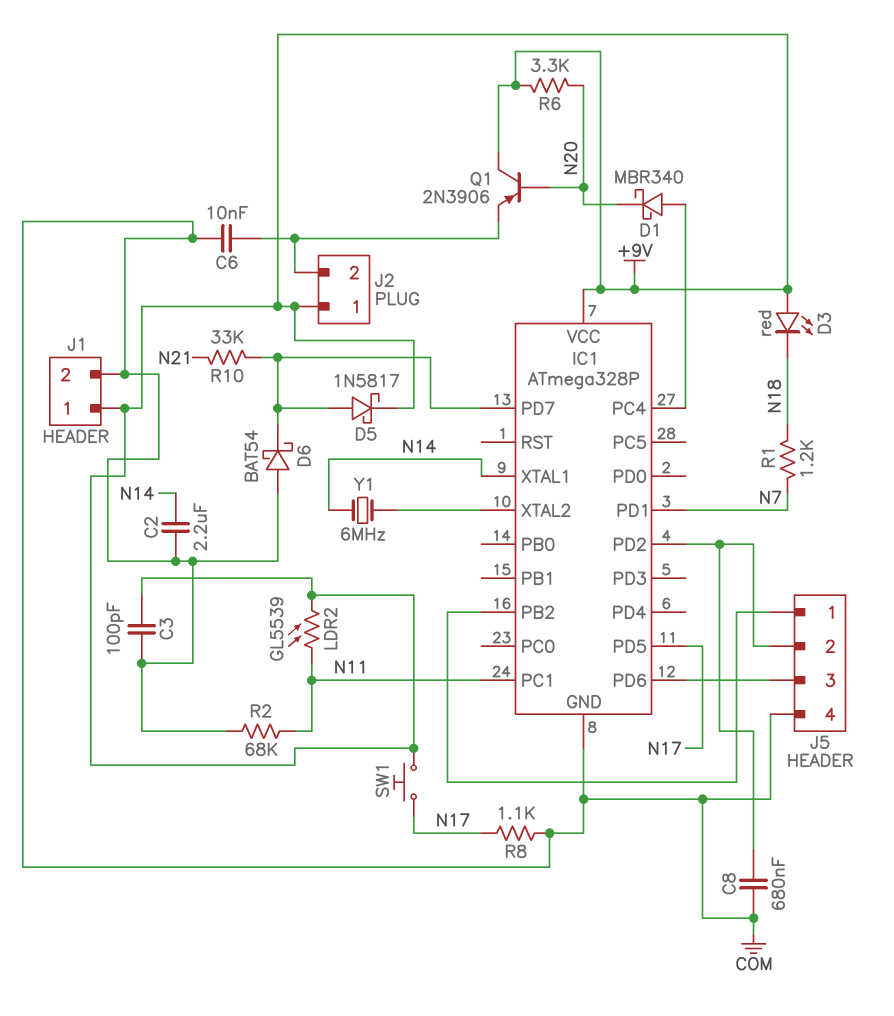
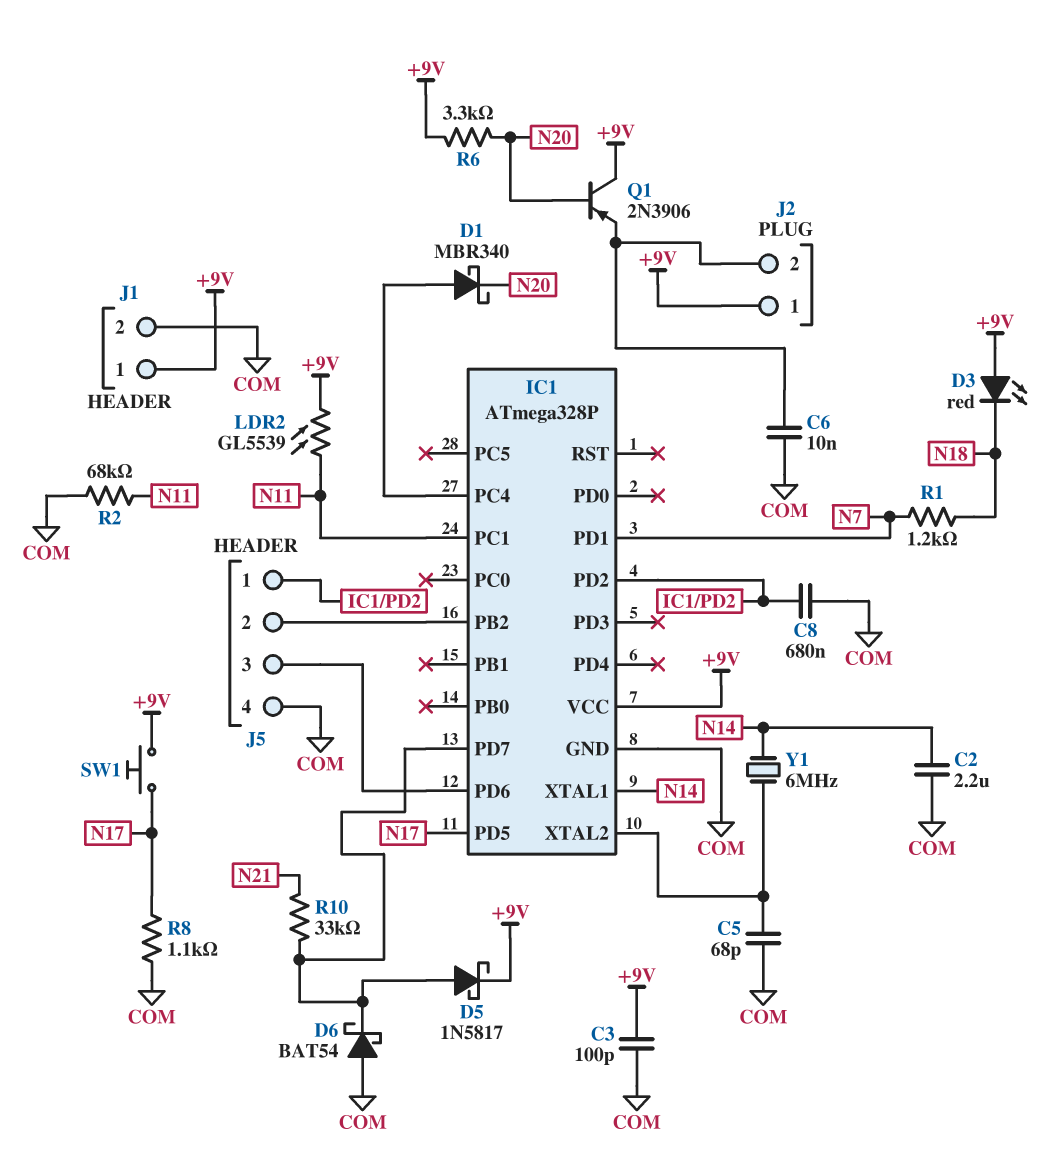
C5: none -> 68pF (COM, IC1/XTAL2)
J5 pin 1: IC1/PB2 -> IC1/PD2
J5 pin 2: IC1/PD2 -> IC1/PB2

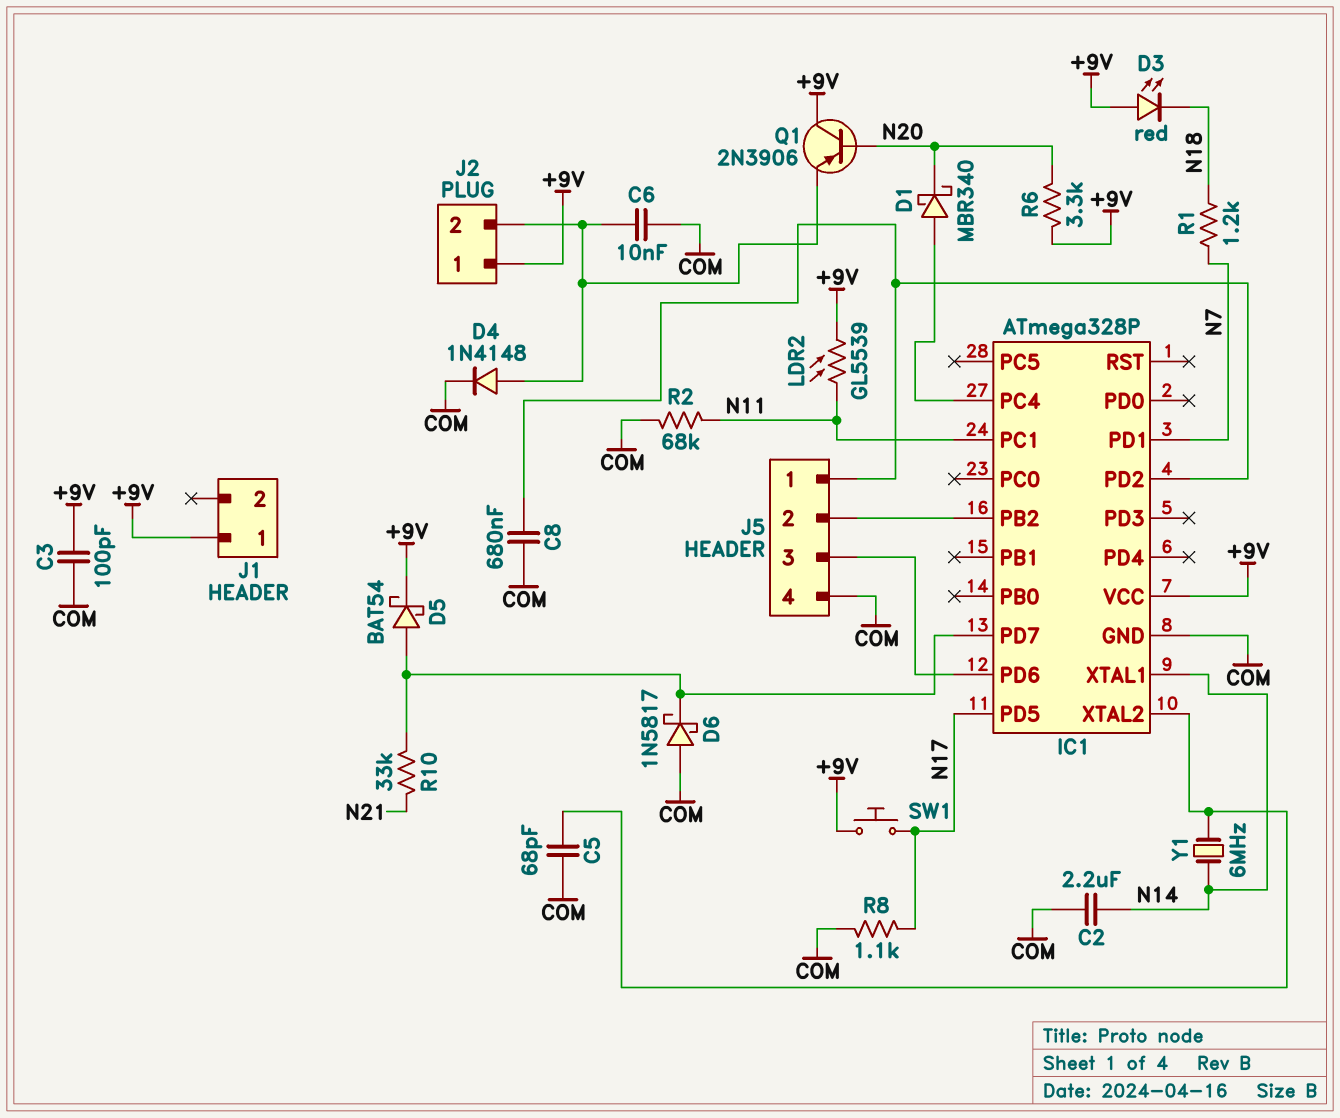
D4: none -> diode 1N4148 (A J2/2, K COM)
D5: schottky 1N5817 (A IC1/PD7, K +9V) -> schottky BAT54 (A IC1/PD7, K +9V)
D6: schottky BAT54 (A COM, K IC1/PD7) -> schottky 1N5817 (A COM, K IC1/PD7)
J1 pin 2: COM -> none

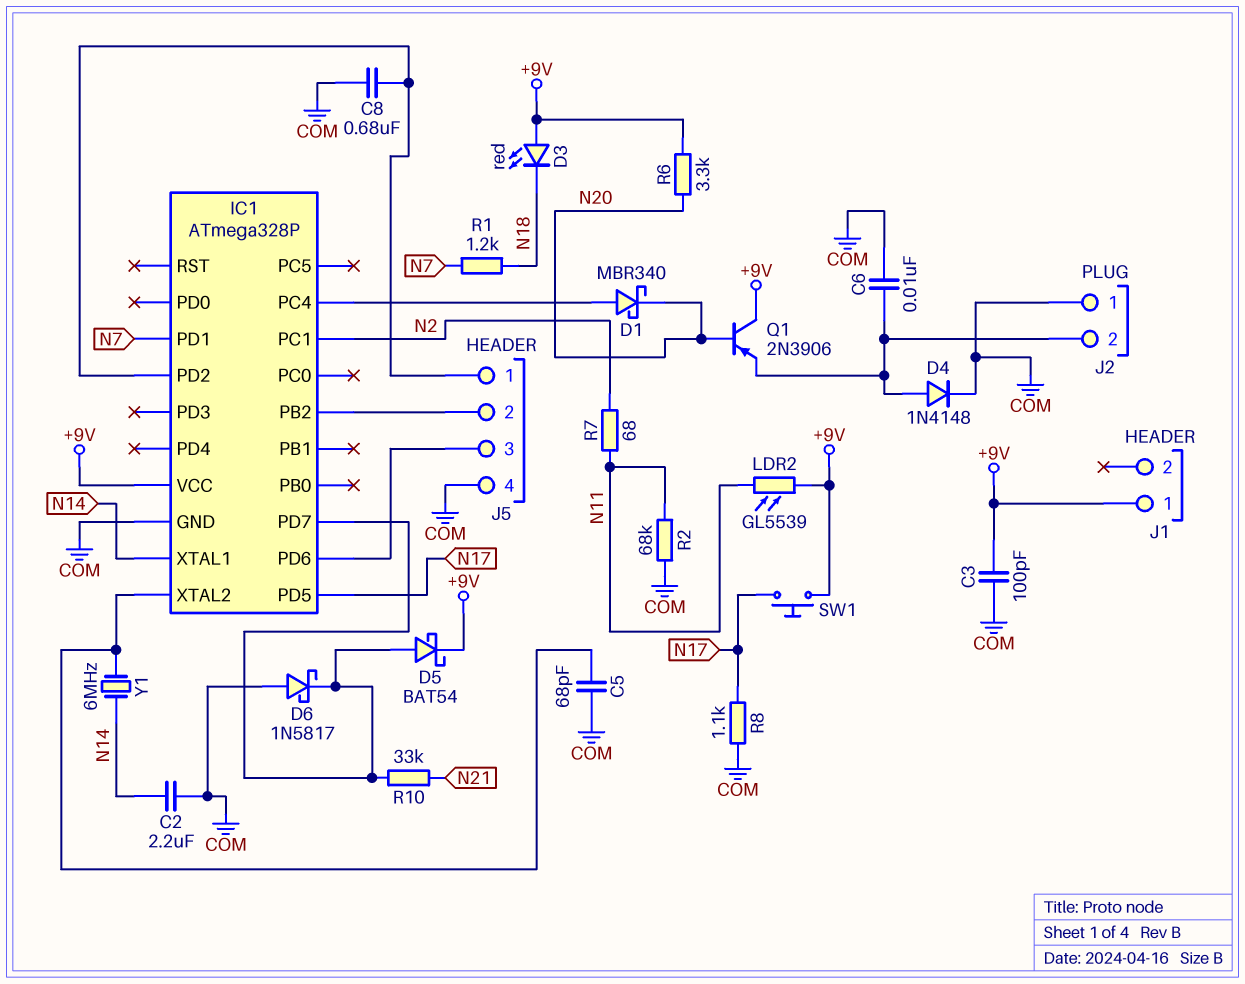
IC1 pin PC1: N11 -> N2
J2 pin 1: +9V -> COM
R7: none -> 68 (N2, N11)

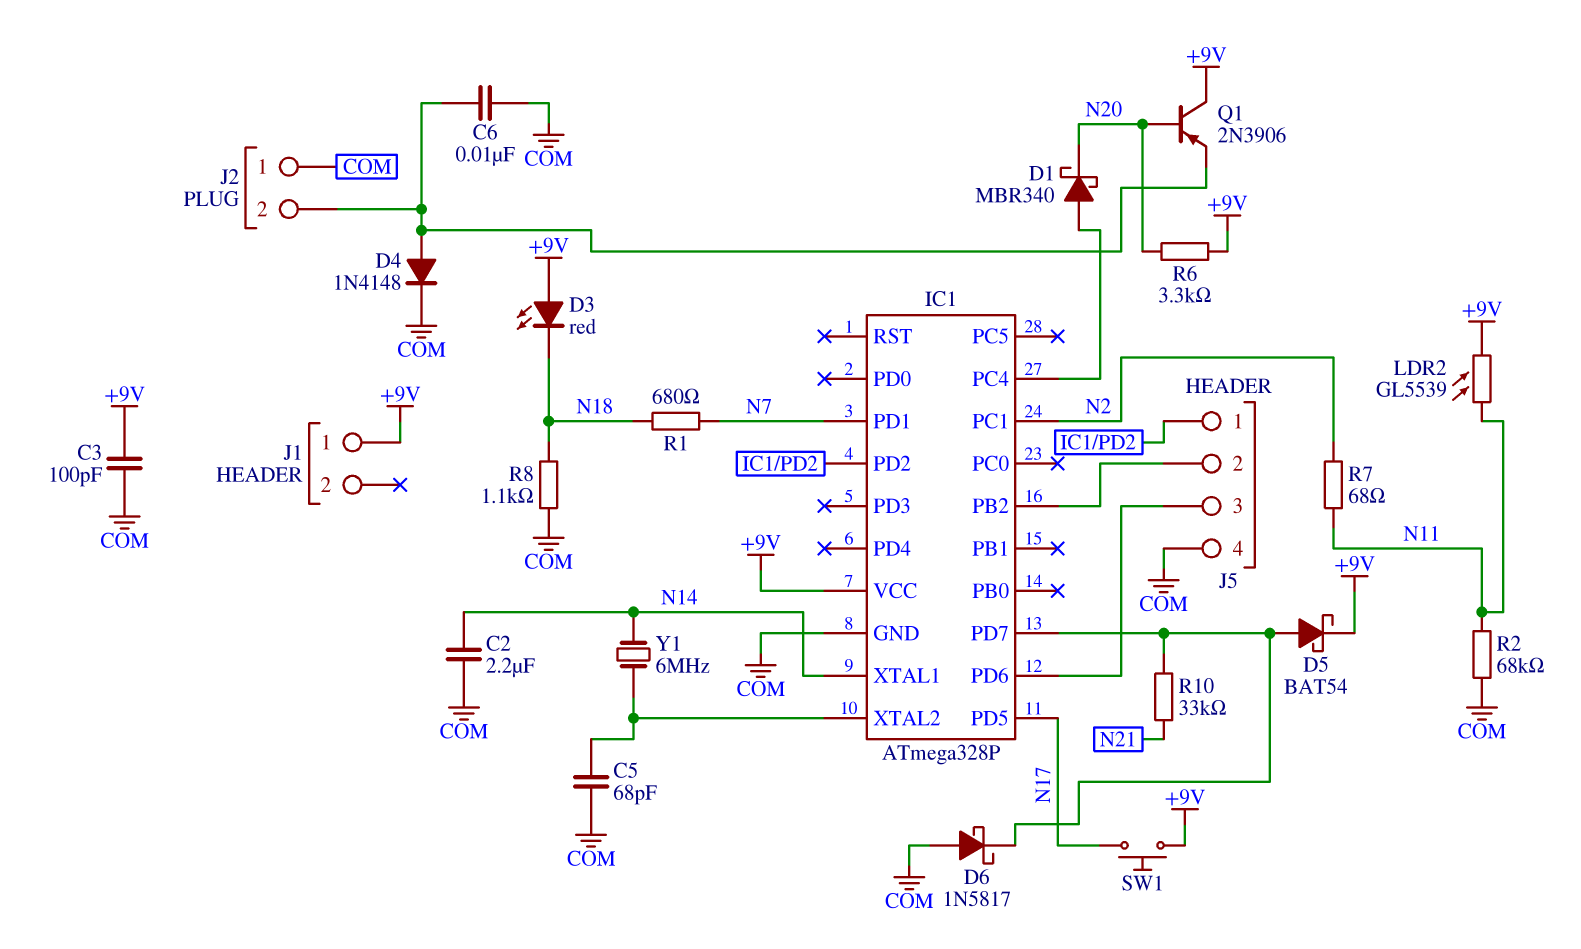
C8: 680nF (COM, IC1/PD2) -> none
R1: 1.2k (N7, N18) -> 680 (N7, N18)
R8: 1.1k (COM, N17) -> 1.1k (COM, N18)

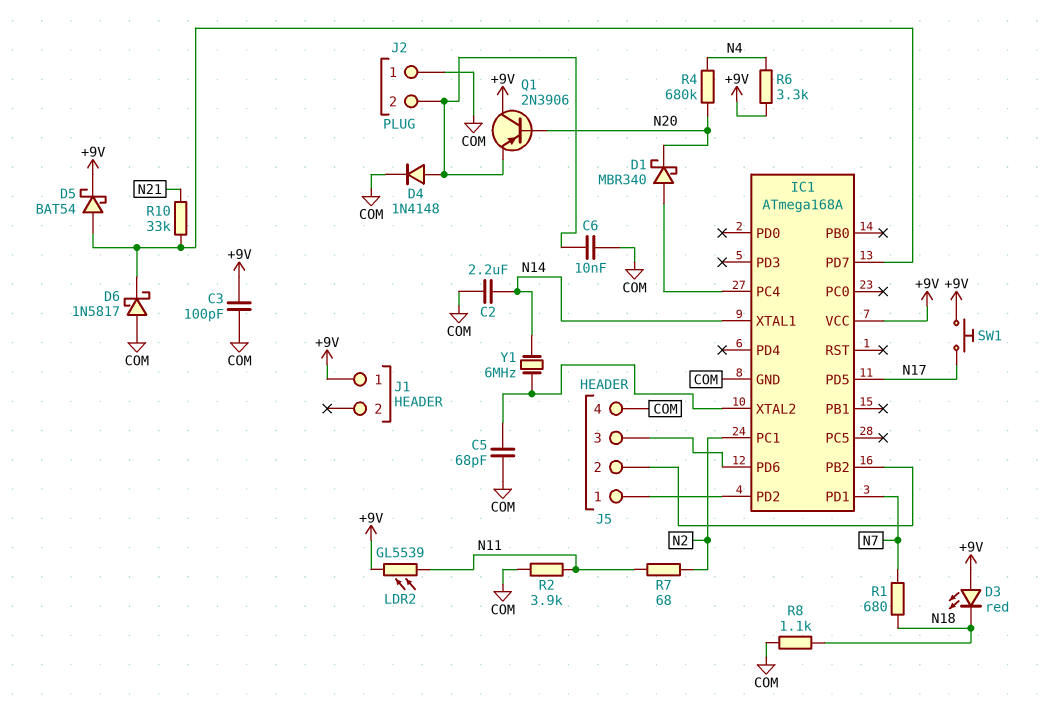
IC1: ATmega328P -> ATmega168A
R2: 68k (COM, N11) -> 3.9k (COM, N11)
R4: none -> 680k (N4, N20)
R6: 3.3k (+9V, N20) -> 3.3k (+9V, N4)

